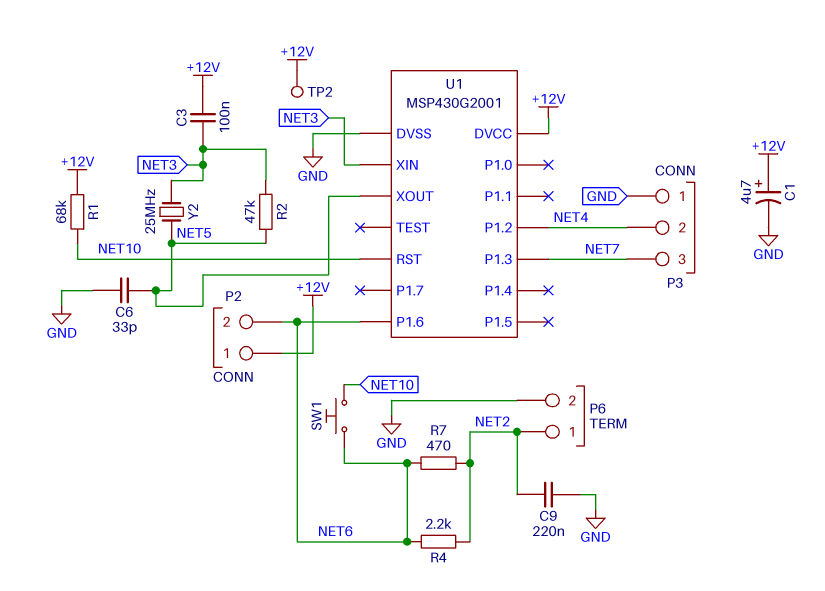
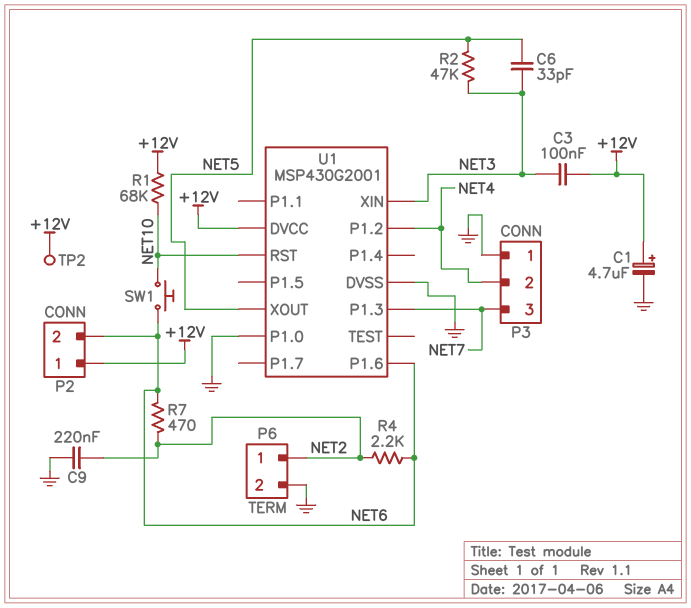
C6: 33pF (GND, NET5) -> 33pF (NET3, NET5)
U1 pin P1.0: none -> GND
Y2: 25MHz (NET3, NET5) -> none

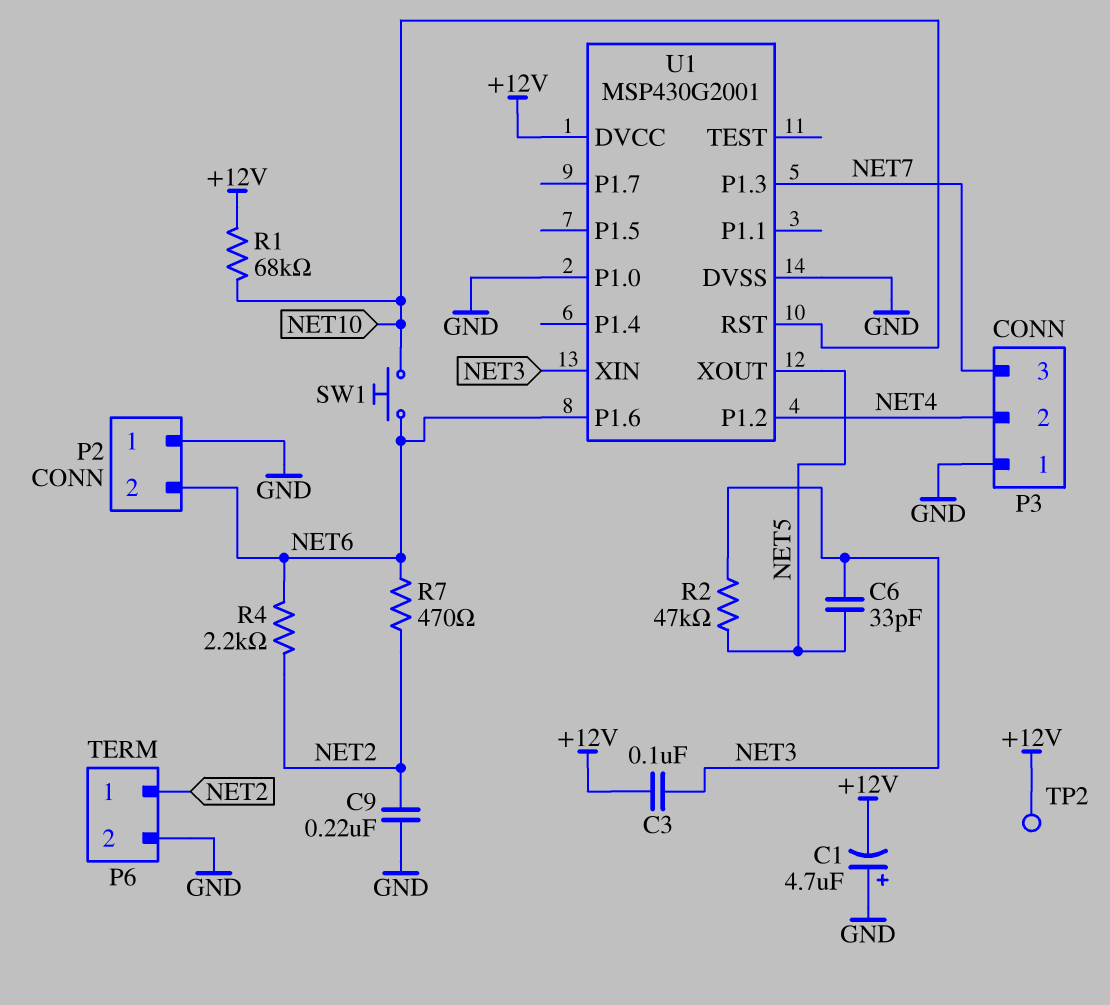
C1: 4.7uF (plus +12V, minus GND) -> 4.7uF (plus GND, minus +12V)
P2 pin 1: +12V -> GND

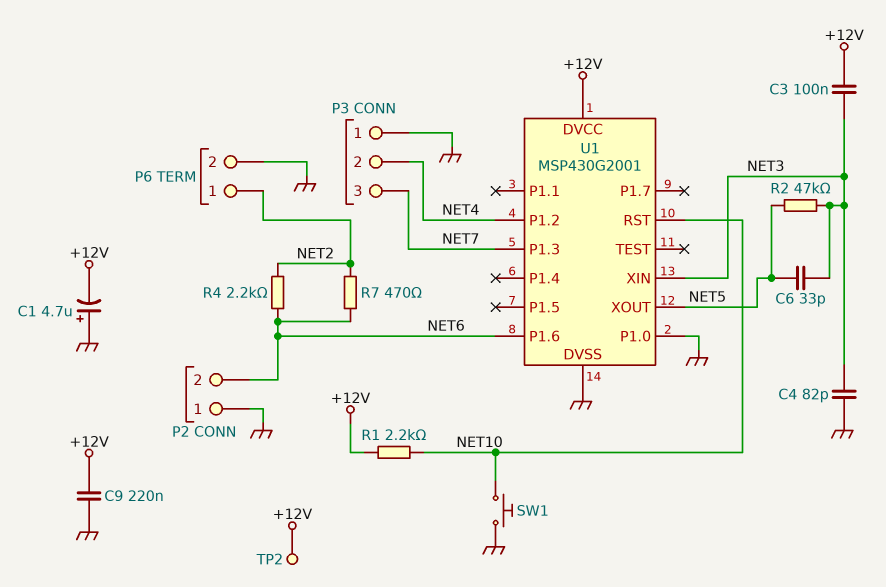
C4: none -> 82pF (GND, NET3)
C9: 220nF (GND, NET2) -> 220nF (+12V, GND)
R1: 68k (+12V, NET10) -> 2.2k (+12V, NET10)
SW1: button (NET6, NET10) -> button (GND, NET10)

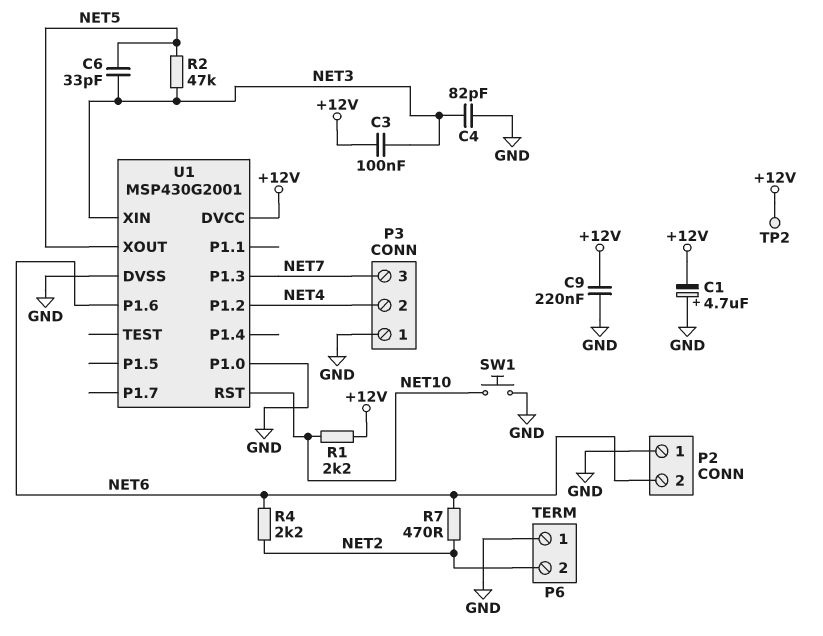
P6 pin 1: NET2 -> GND
P6 pin 2: GND -> NET2

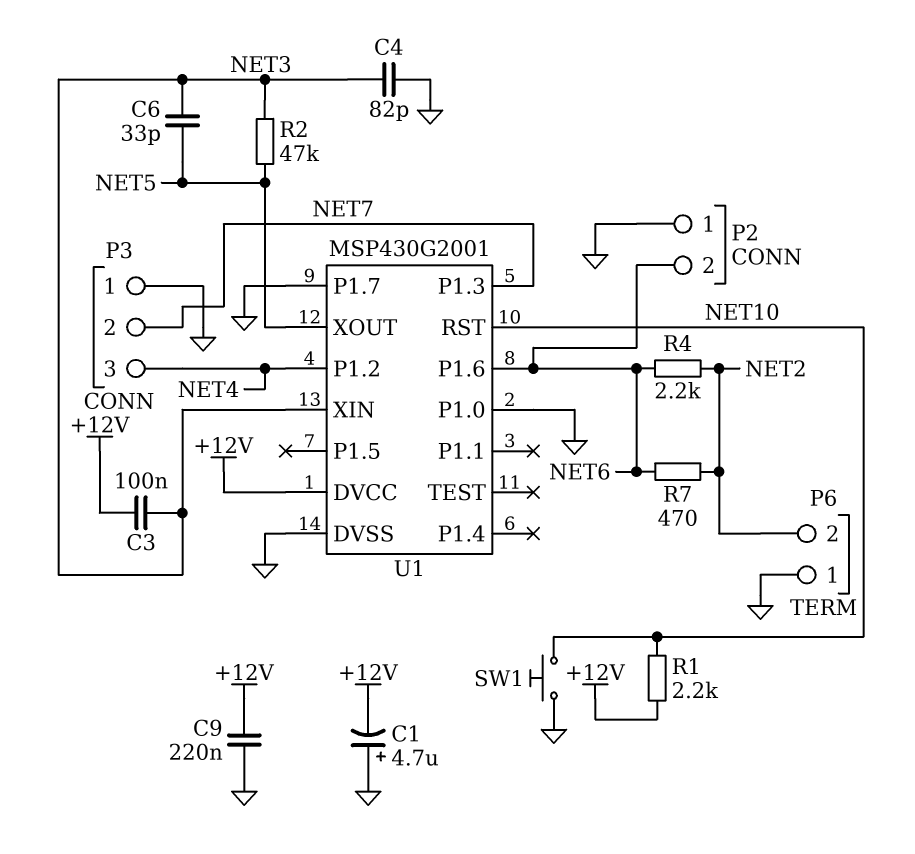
P3 pin 2: NET4 -> NET7
P3 pin 3: NET7 -> NET4
TP2: test point (+12V) -> none
U1 pin P1.7: none -> GND

